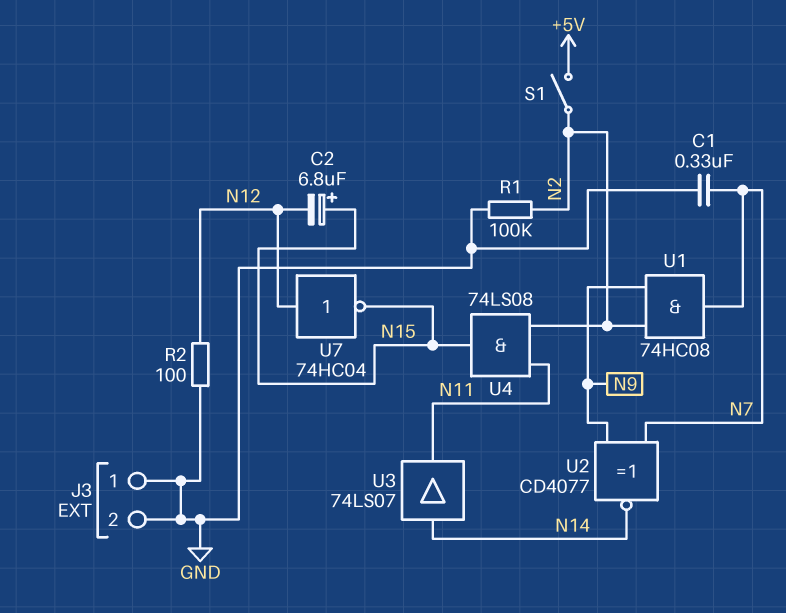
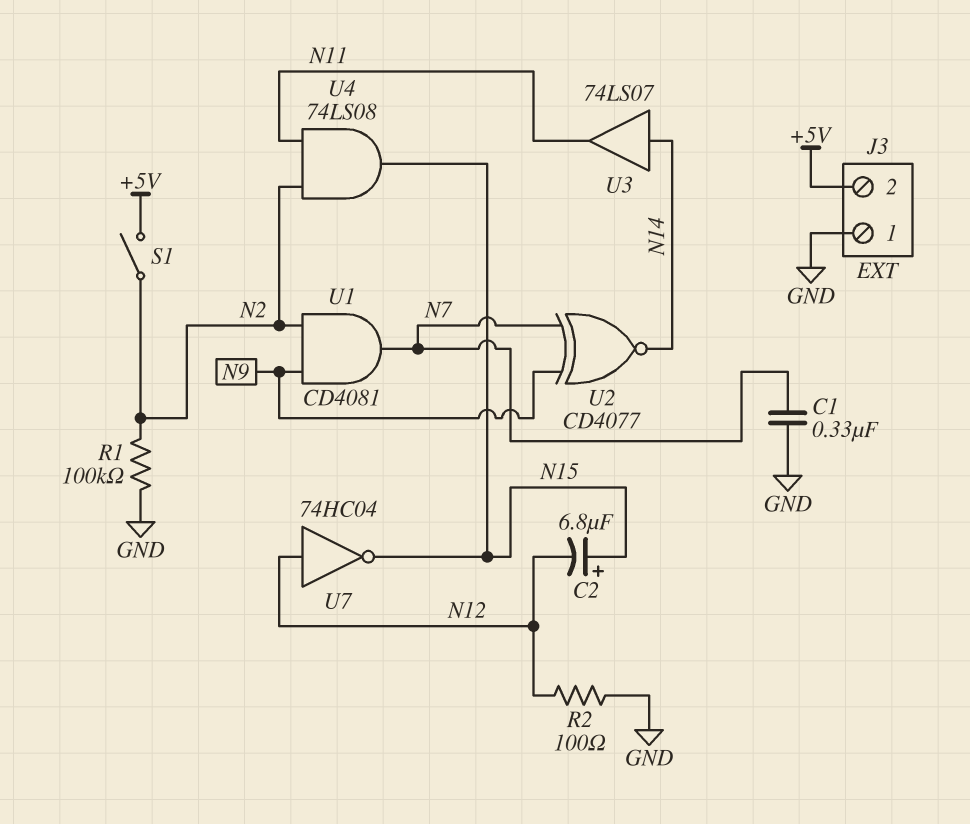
J3 pin 2: GND -> +5V
U1: AND 74HC08 (in N2, in N9, out N7) -> AND CD4081 (in N2, in N9, out N7)

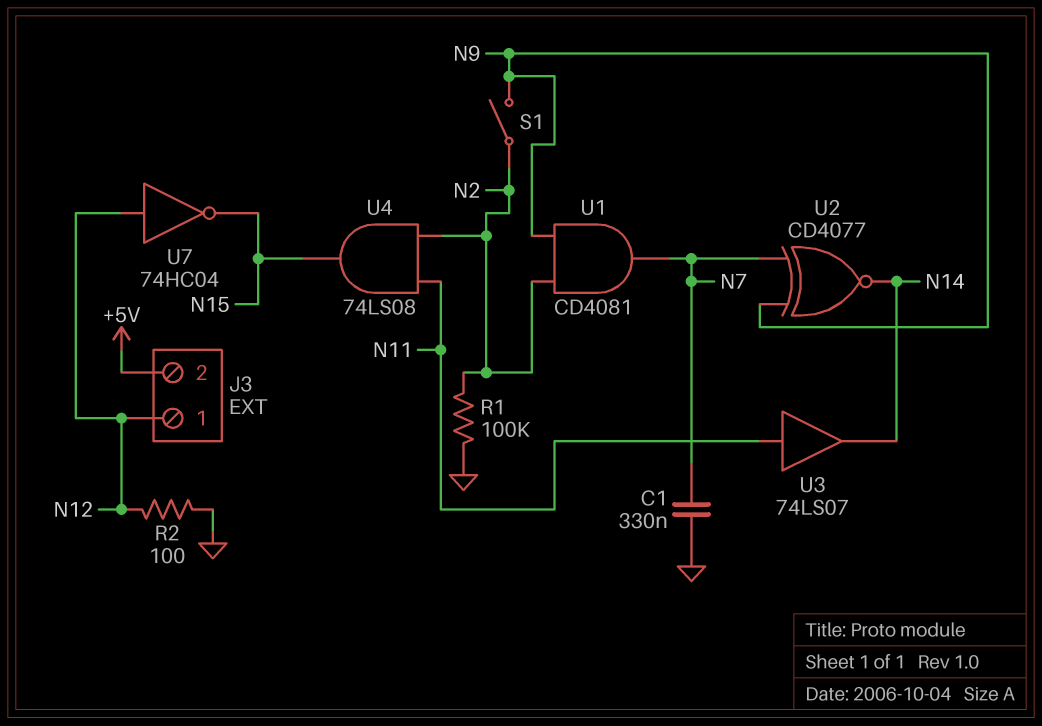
C2: 6.8uF (plus N15, minus N12) -> none
J3 pin 1: GND -> N12
S1: switch (+5V, N2) -> switch (N2, N9)
U3: buffer 74LS07 (in N14, out N11) -> buffer 74LS07 (in N11, out N14)

